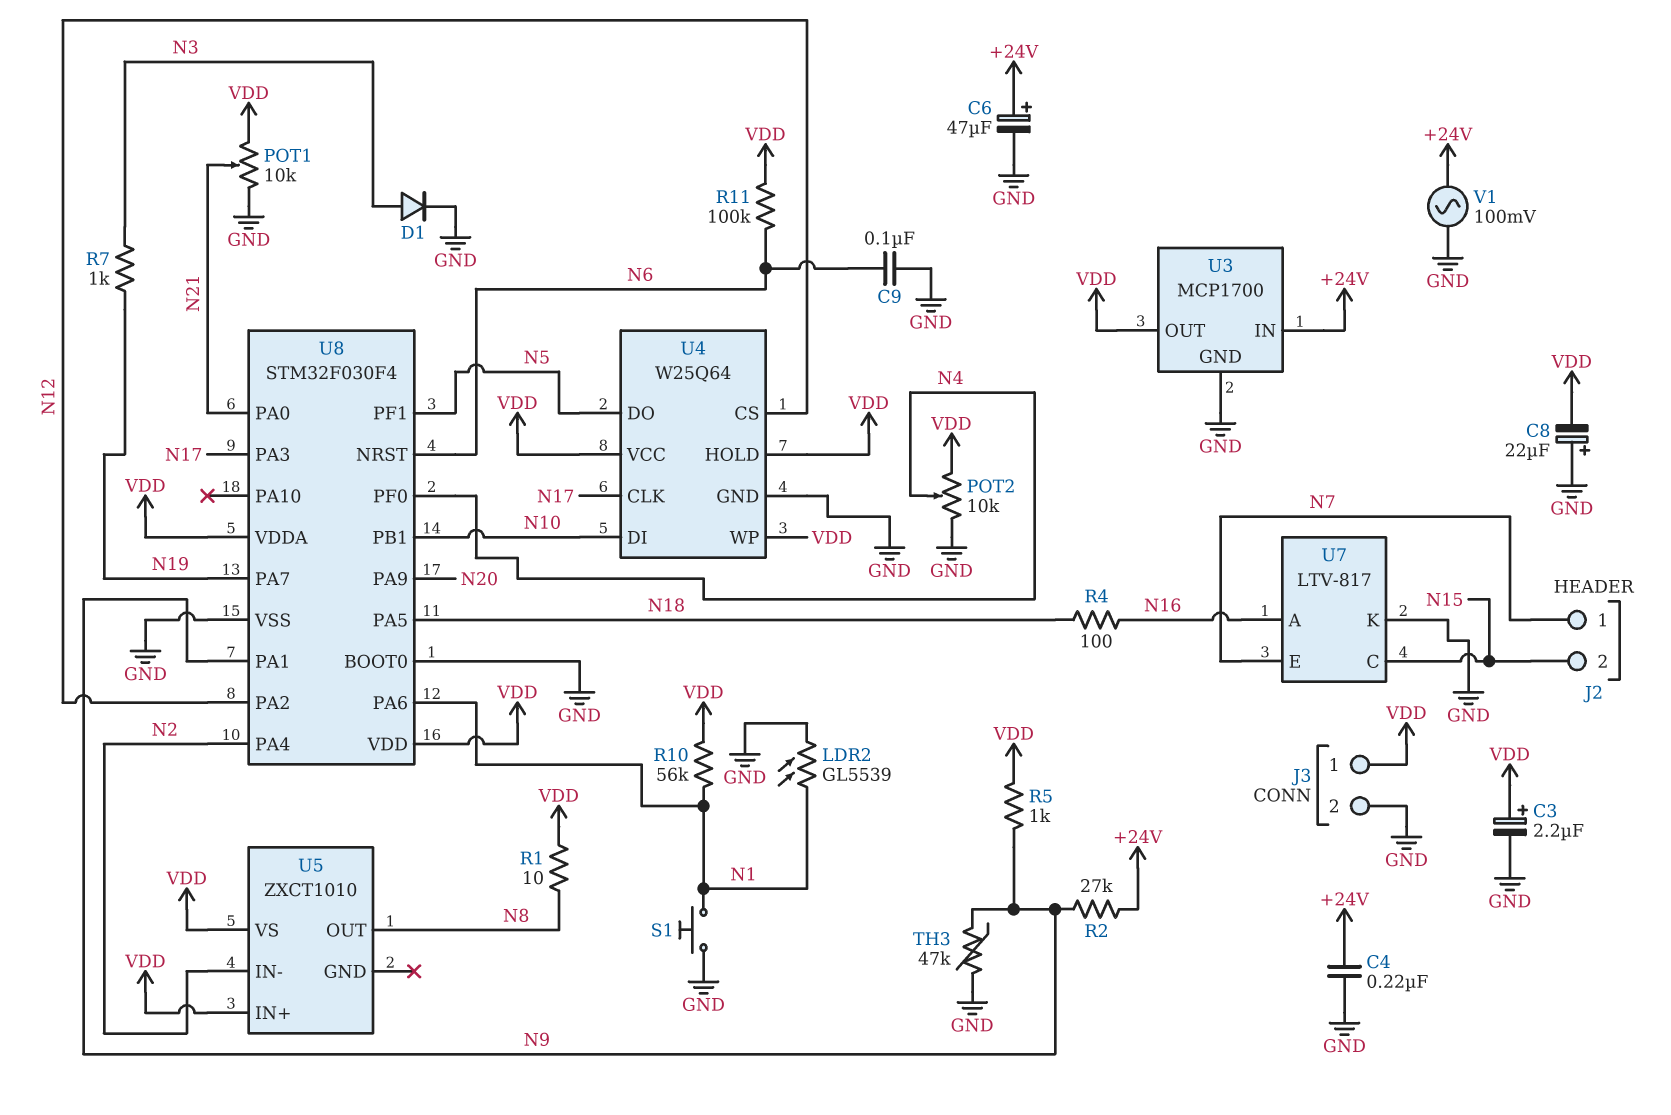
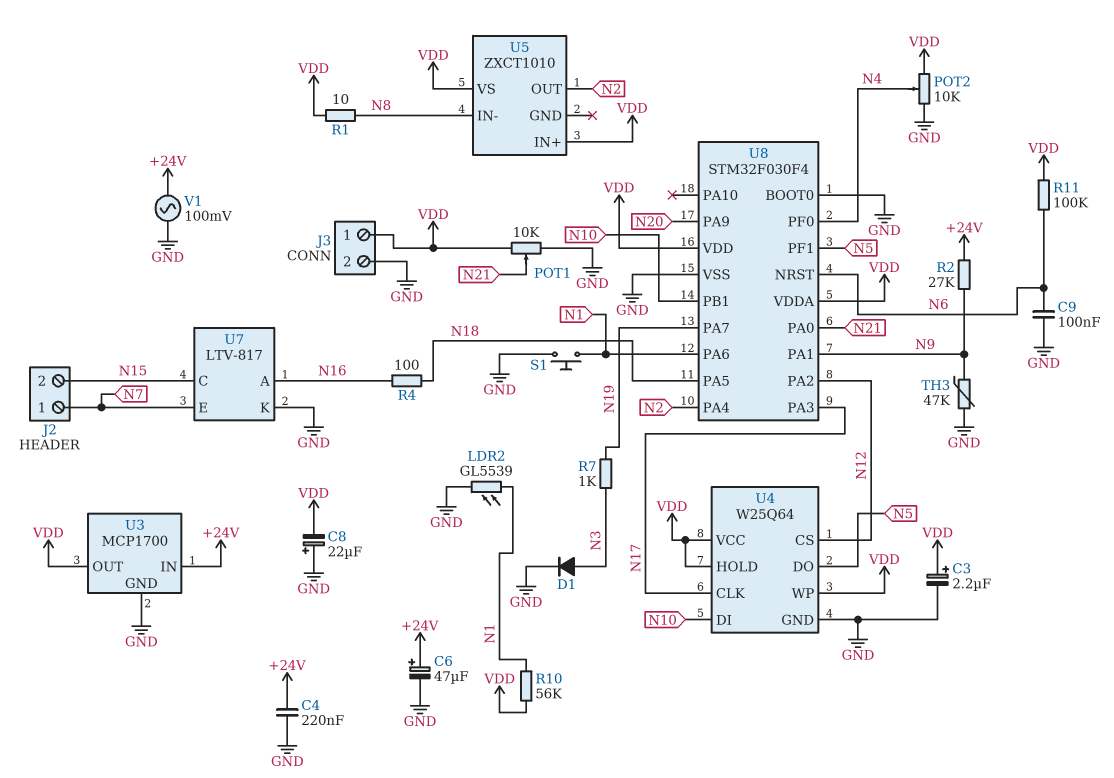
R5: 1k (N9, VDD) -> none
U5 pin IN-: N2 -> N8
U5 pin OUT: N8 -> N2

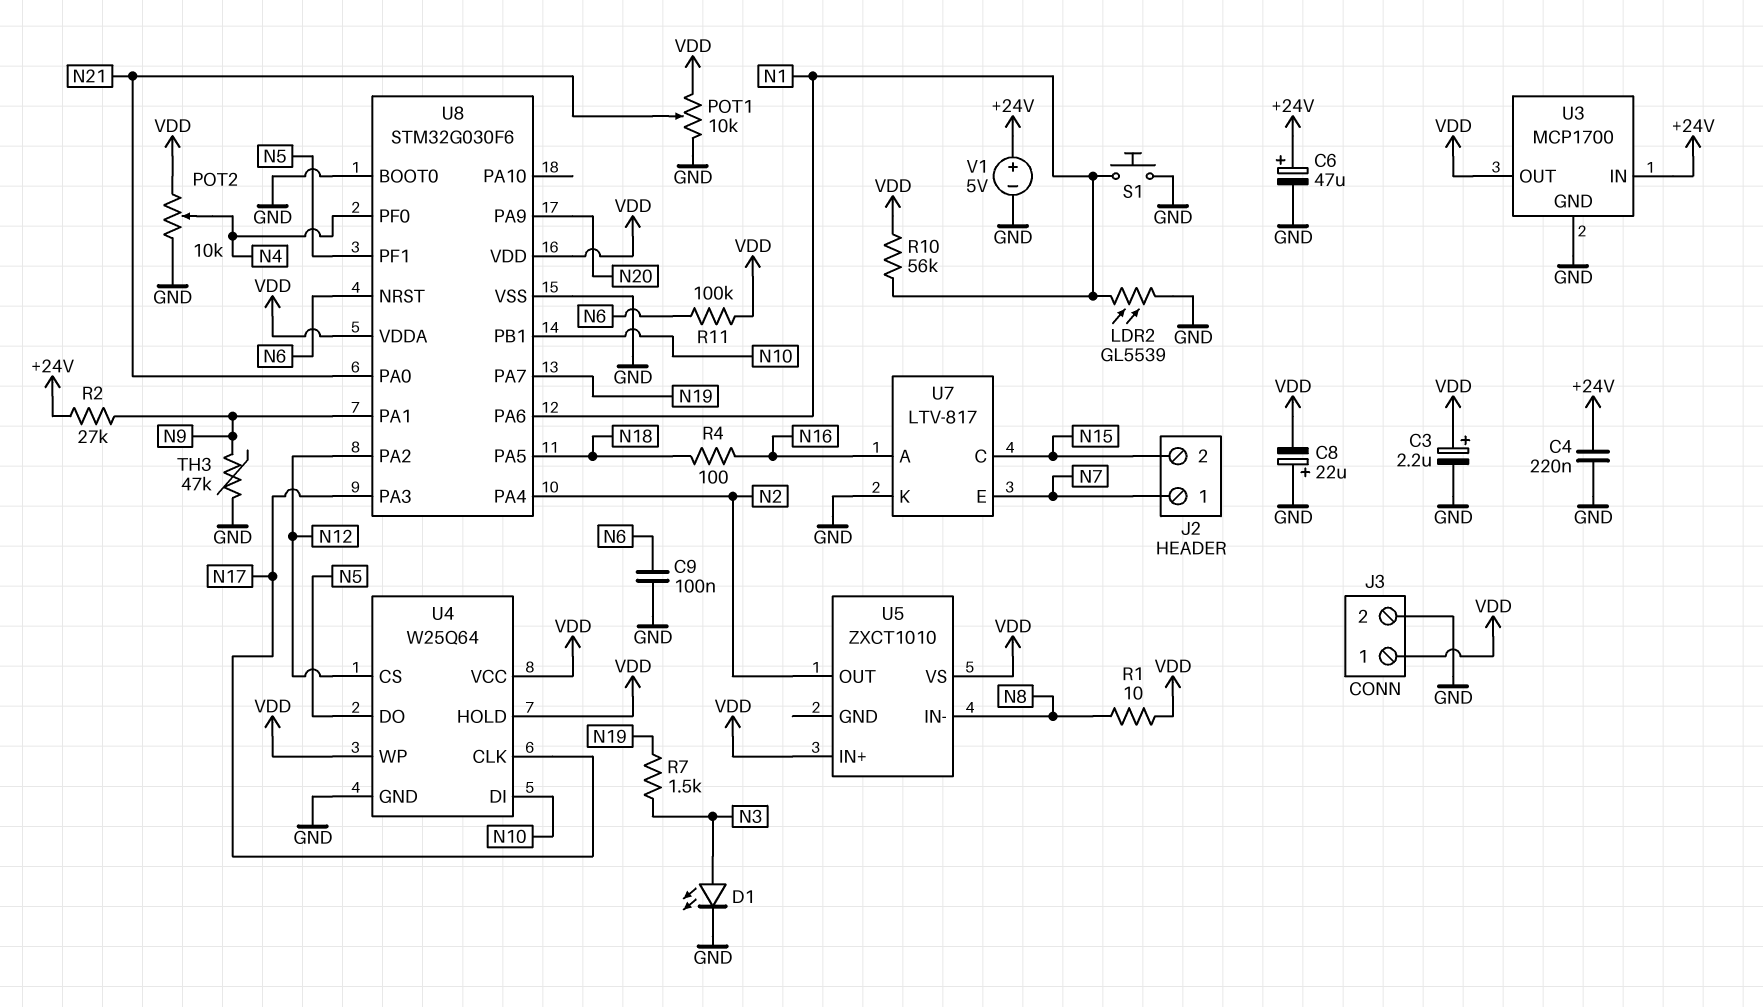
D1: diode (A N3, K GND) -> LED (A N3, K GND)
R7: 1k (N3, N19) -> 1.5k (N3, N19)
U8: STM32F030F4 -> STM32G030F6
V1: AC 100mV (+24V, GND) -> 5V (plus +24V, minus GND)

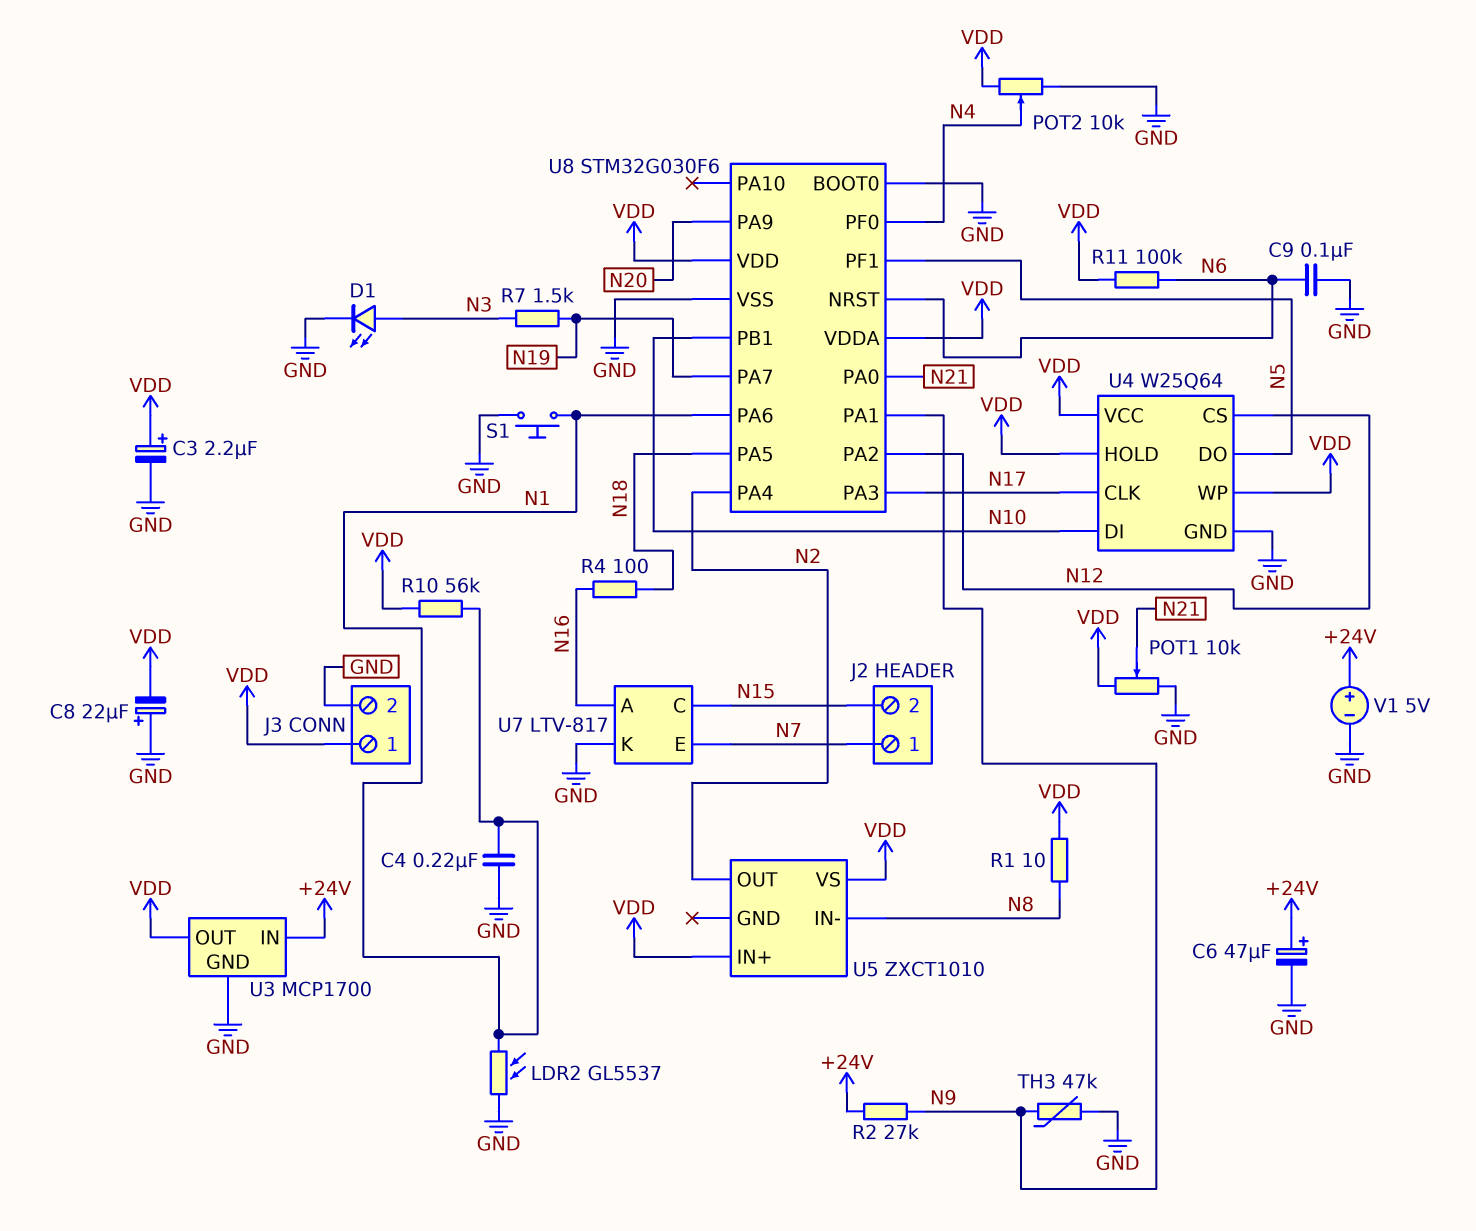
C4: 220nF (+24V, GND) -> 220nF (GND, N1)
LDR2: GL5539 (GND, N1) -> GL5537 (GND, N1)

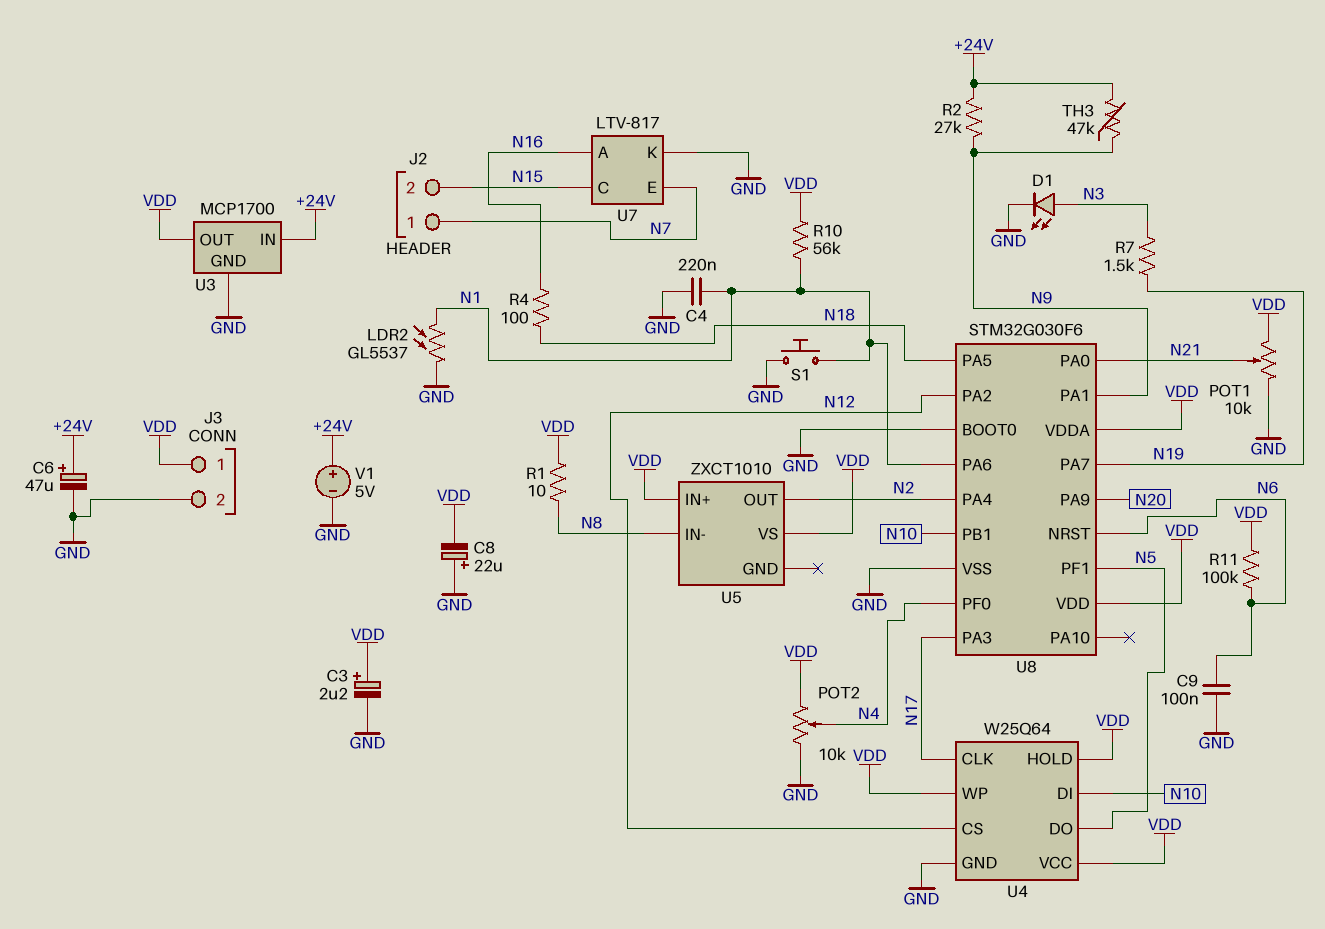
TH3: 47k (GND, N9) -> 47k (+24V, N9)

